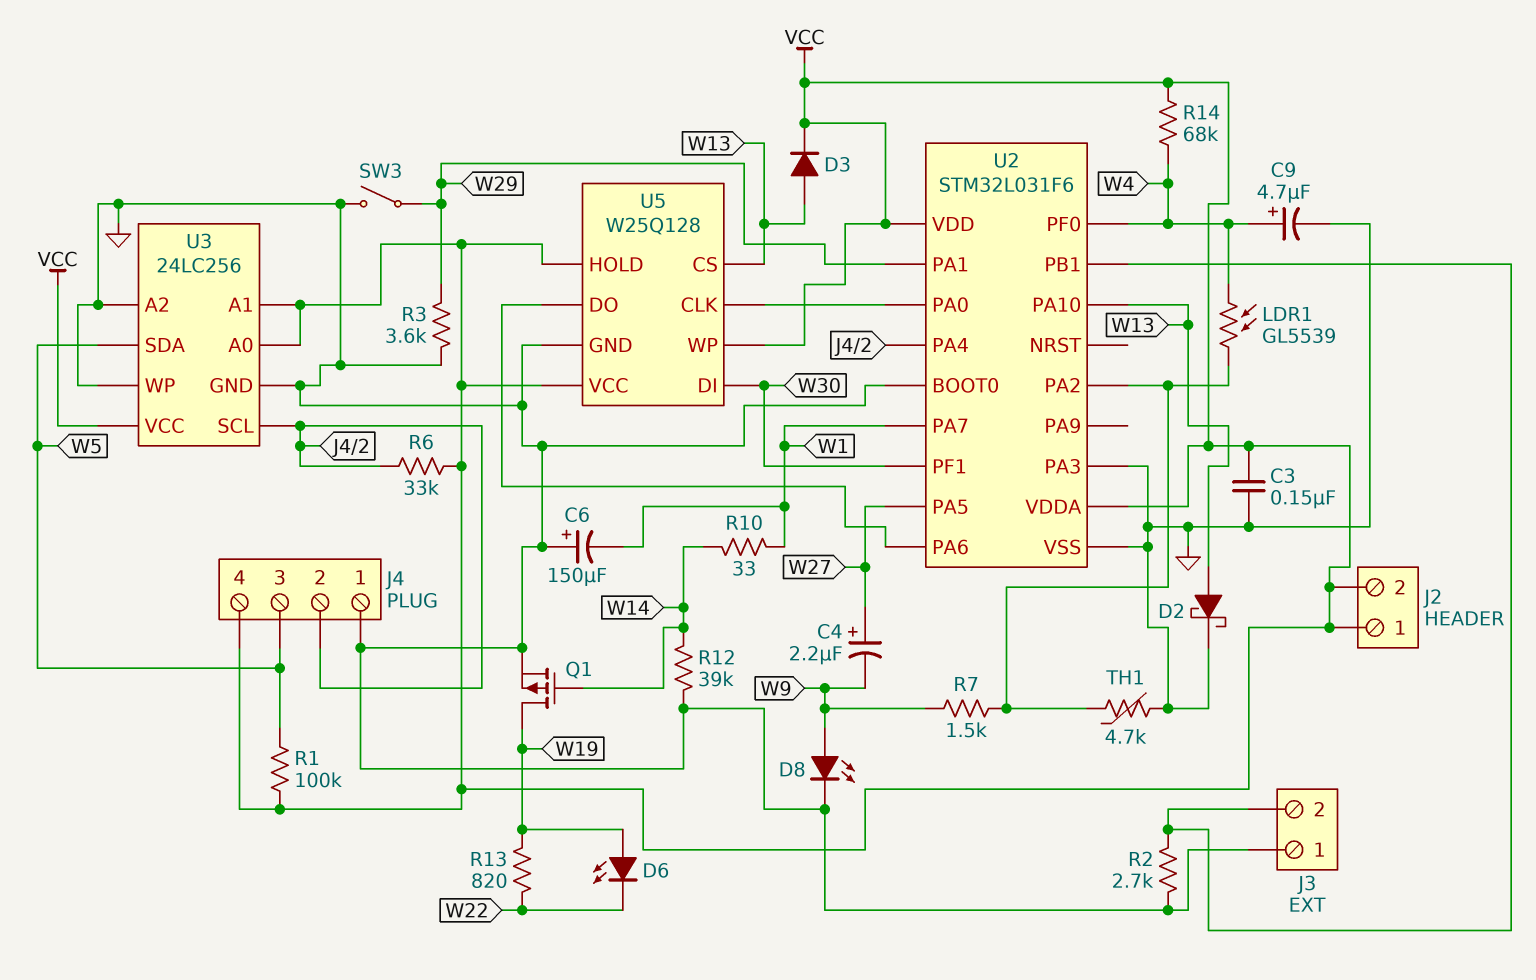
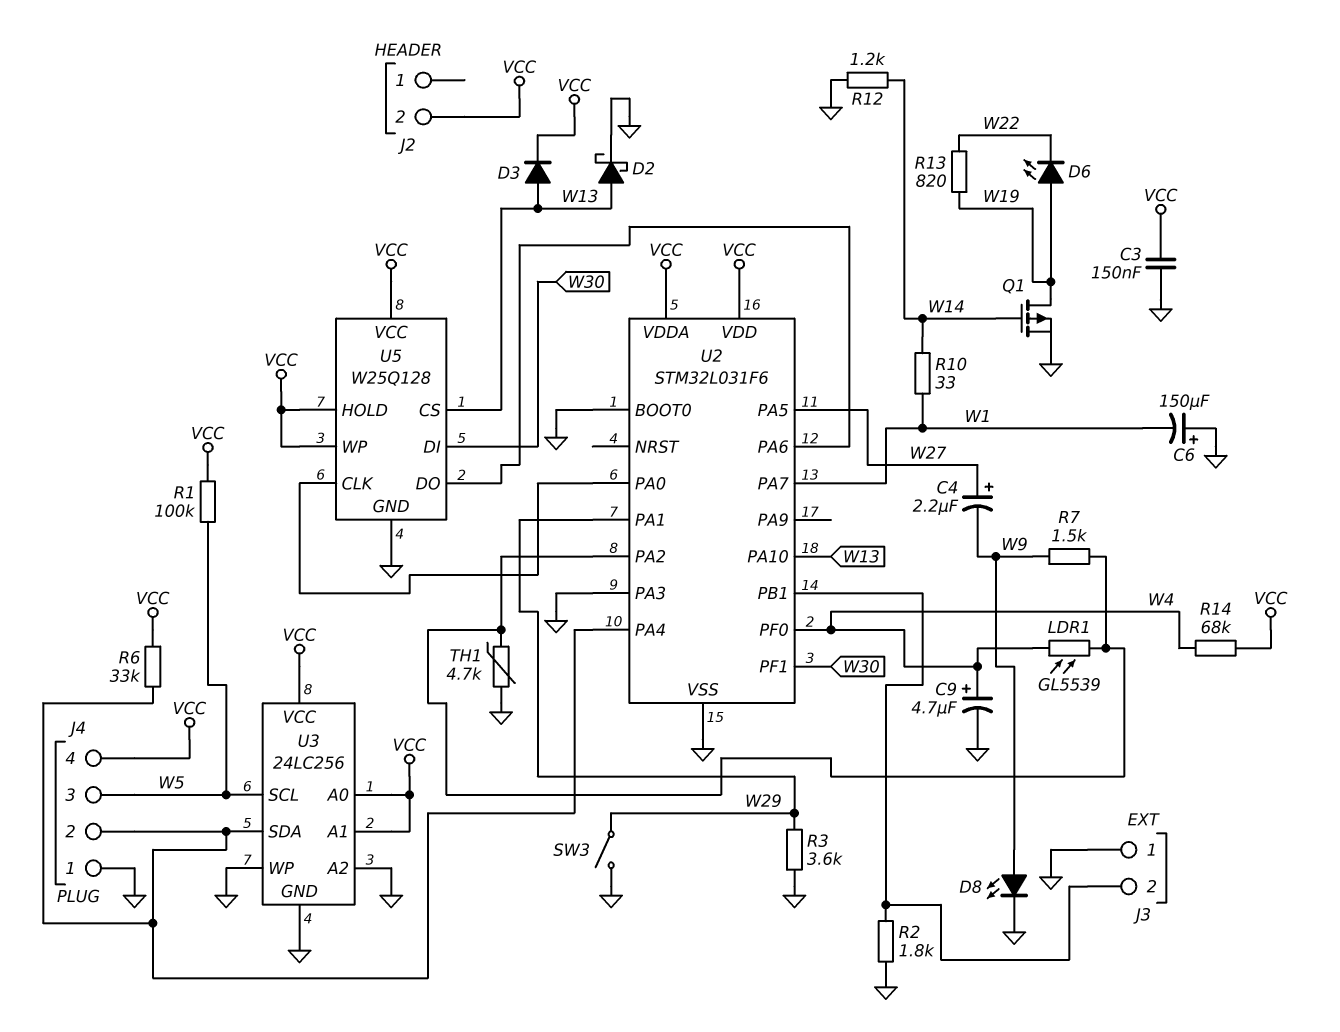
J2 pin 1: VCC -> none
R2: 2.7k (GND, J3/2) -> 1.8k (GND, J3/2)
R12: 39k (GND, W14) -> 1.2k (GND, W14)
U3 pin SCL: J4/2 -> W5
U3 pin SDA: W5 -> J4/2

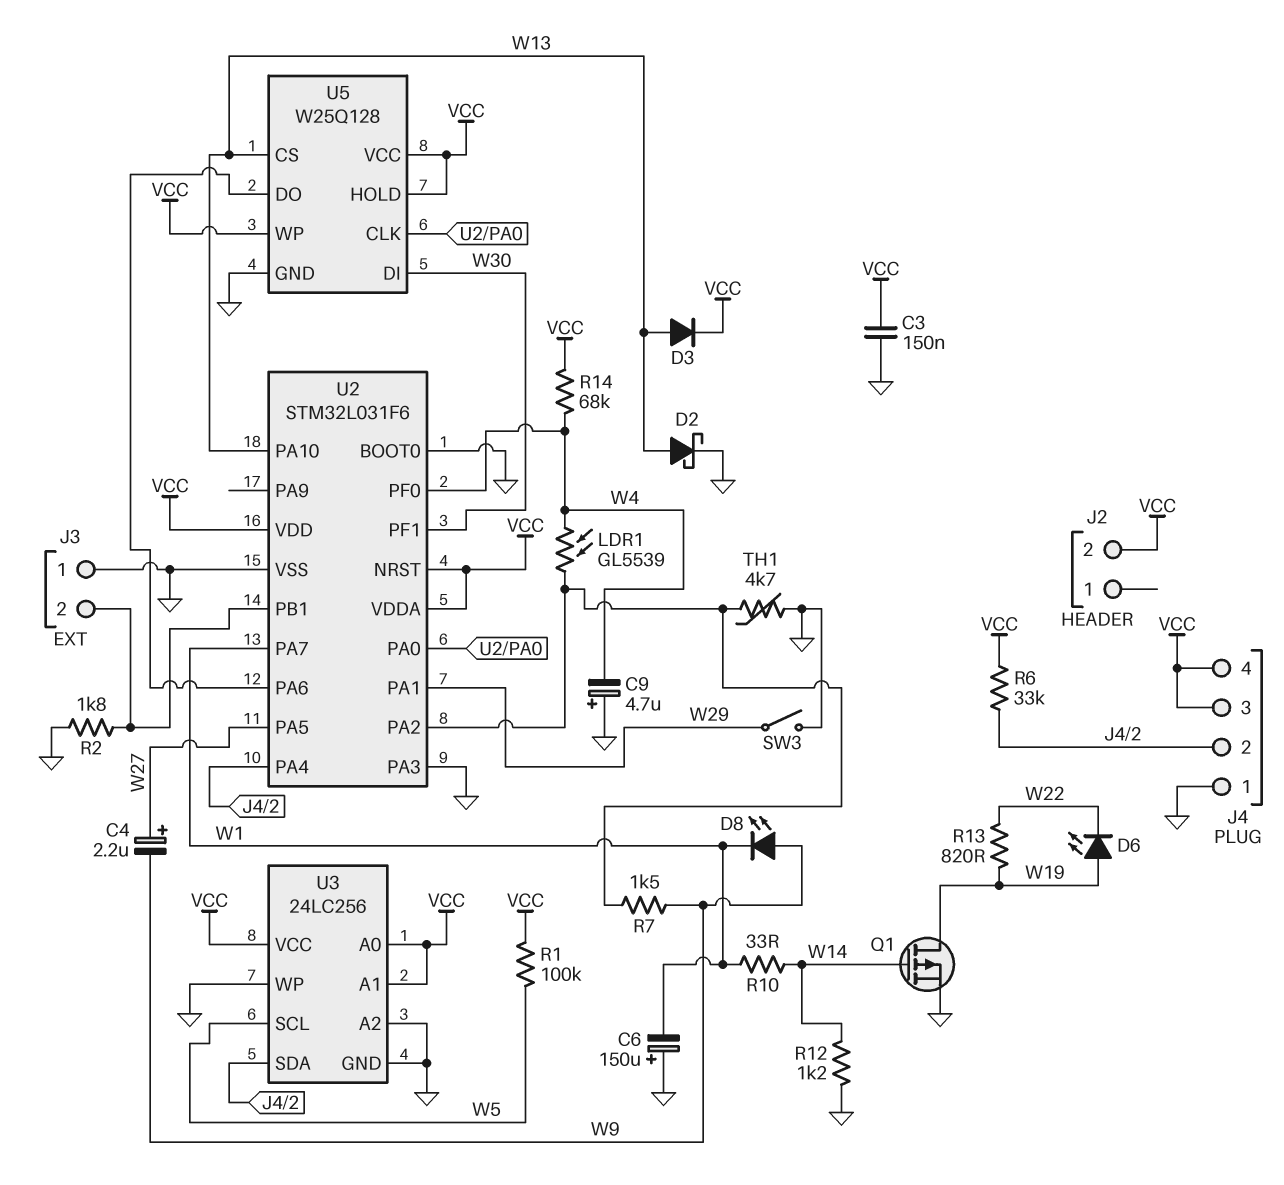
C9: 4.7uF (plus W4, minus GND) -> 4.7uF (plus GND, minus W4)
D8: LED (A W9, K GND) -> LED (A W9, K W1)
J4 pin 3: W5 -> VCC
R3: 3.6k (GND, W29) -> none
U2 pin NRST: none -> VCC

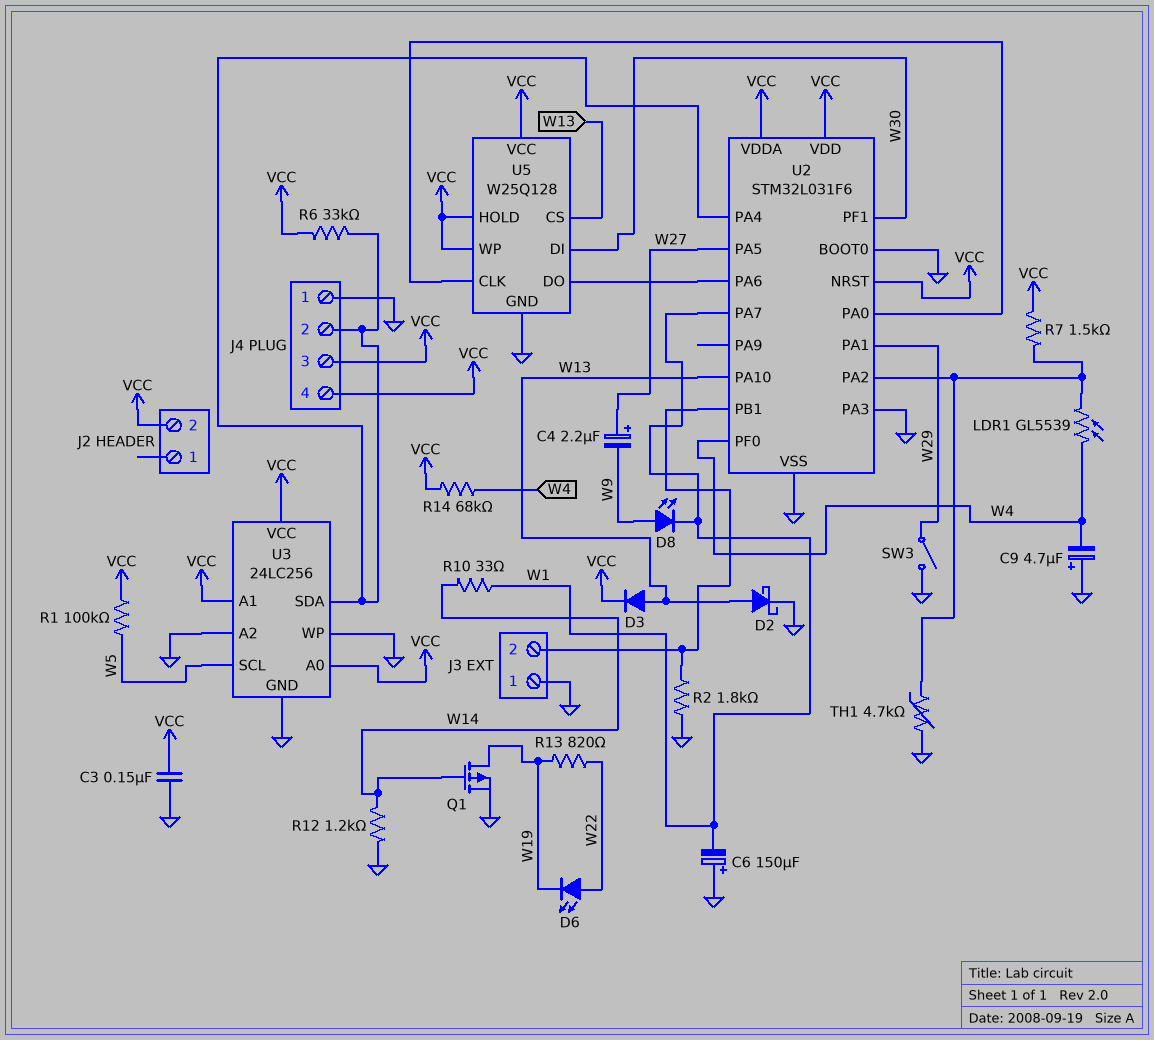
D6: LED (A W19, K W22) -> LED (A W22, K W19)
R7: 1.5k (U2/PA2, W9) -> 1.5k (U2/PA2, VCC)

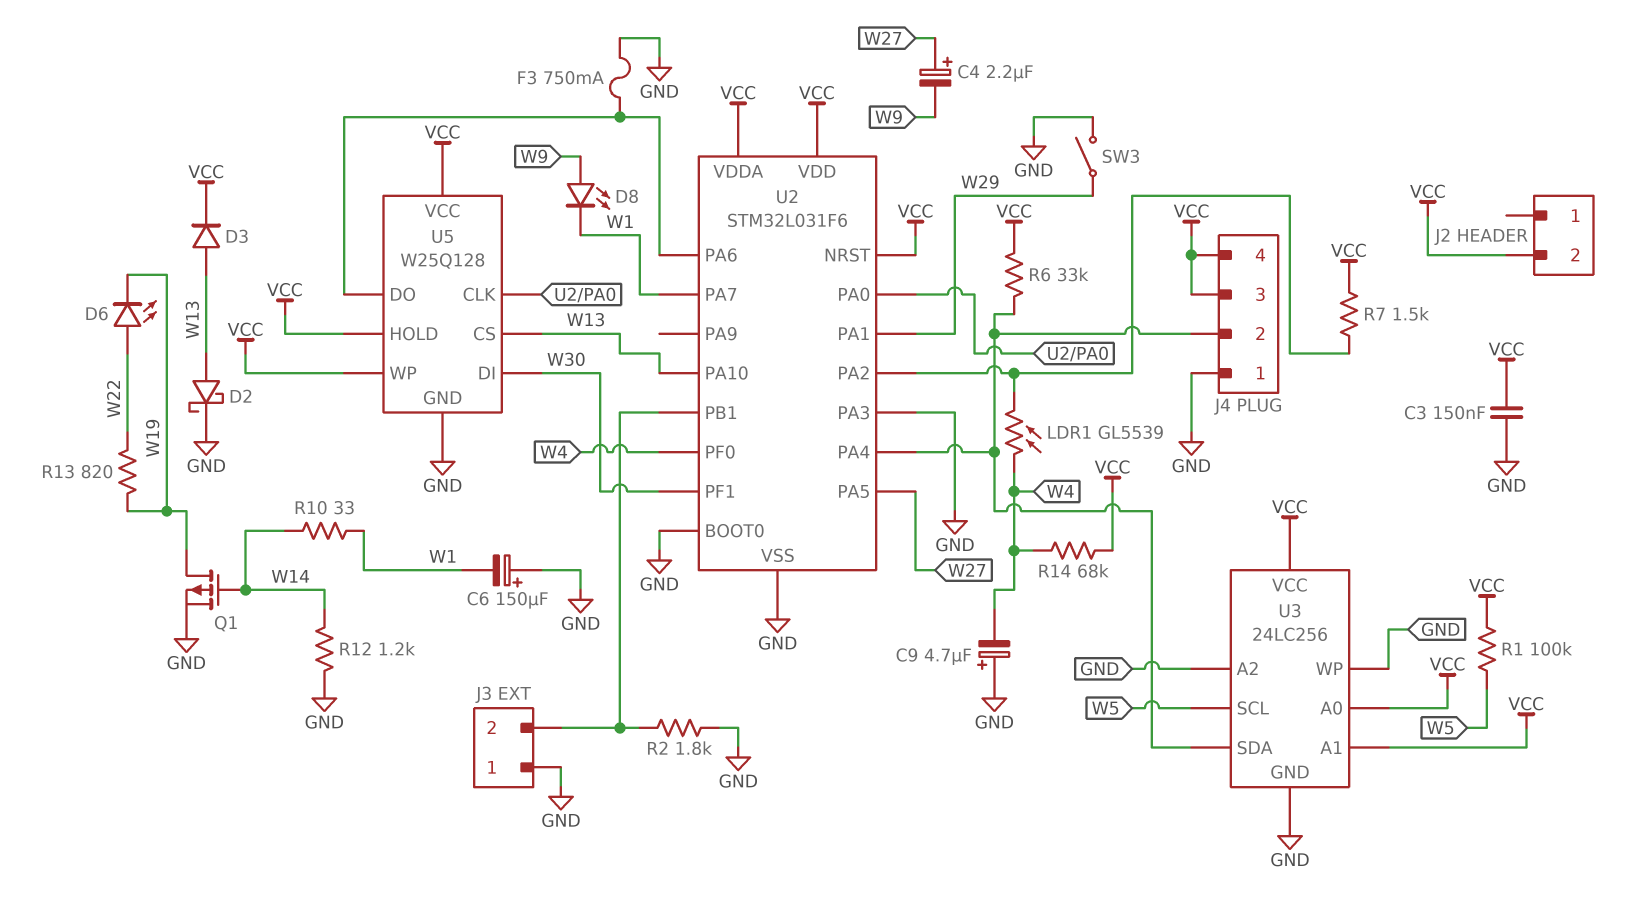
F3: none -> 750mA (GND, U2/PA6)
TH1: 4.7k (GND, U2/PA2) -> none

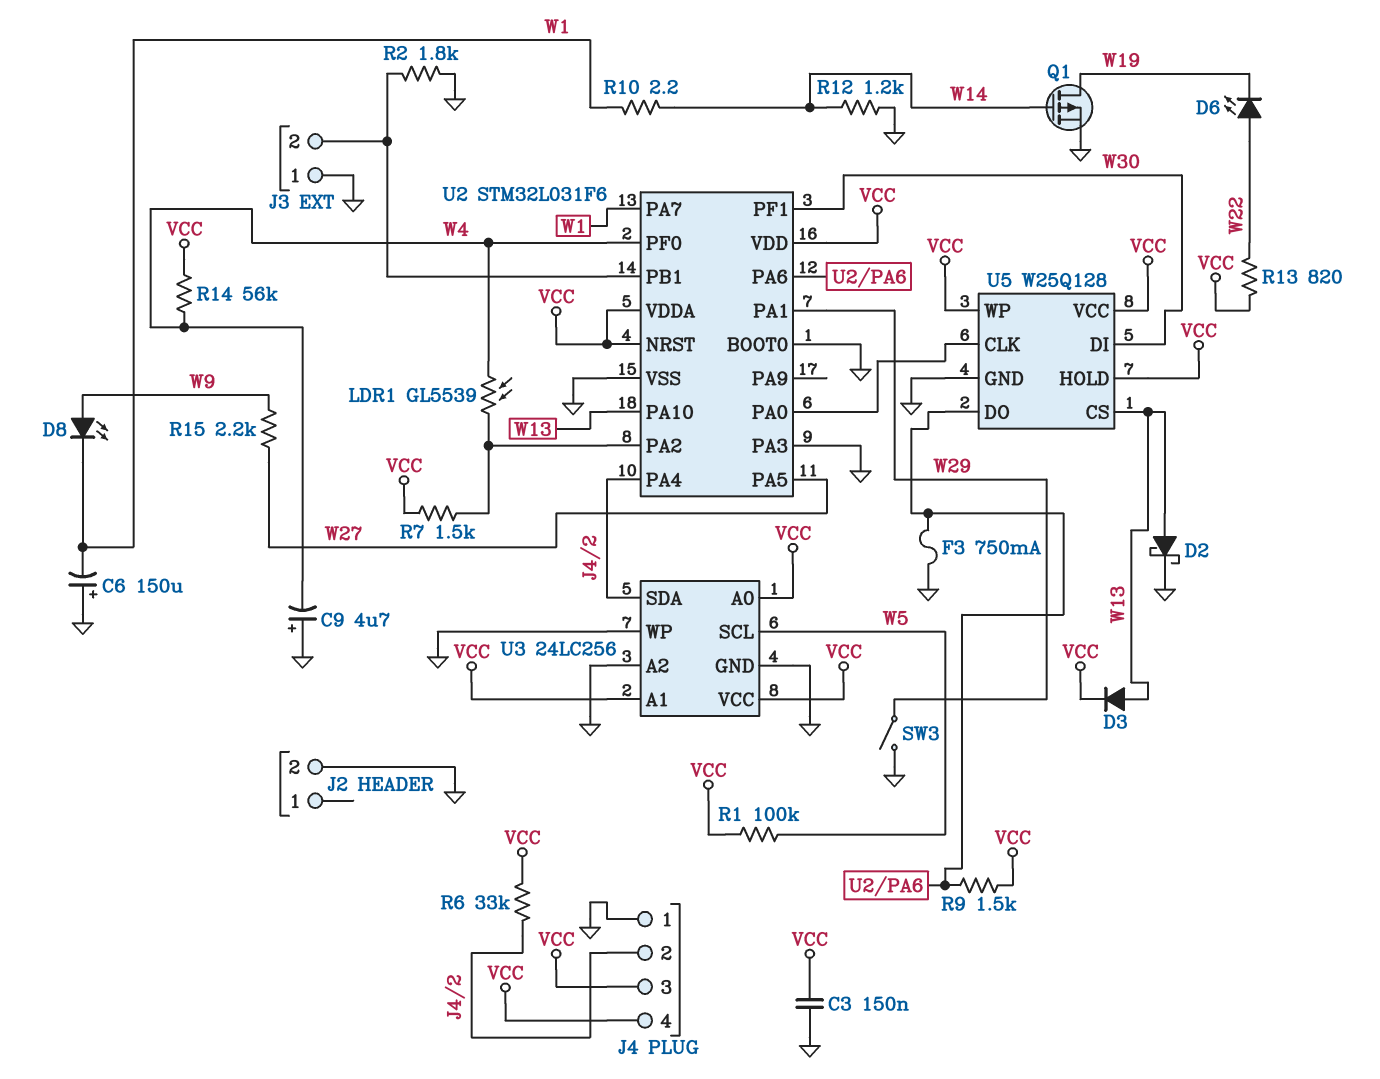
C4: 2.2uF (plus W27, minus W9) -> none
J2 pin 2: VCC -> GND
R9: none -> 1.5k (U2/PA6, VCC)
R10: 33 (W1, W14) -> 2.2 (W1, W14)
R13: 820 (W19, W22) -> 820 (VCC, W22)
R14: 68k (VCC, W4) -> 56k (VCC, W4)
R15: none -> 2.2k (W9, W27)

